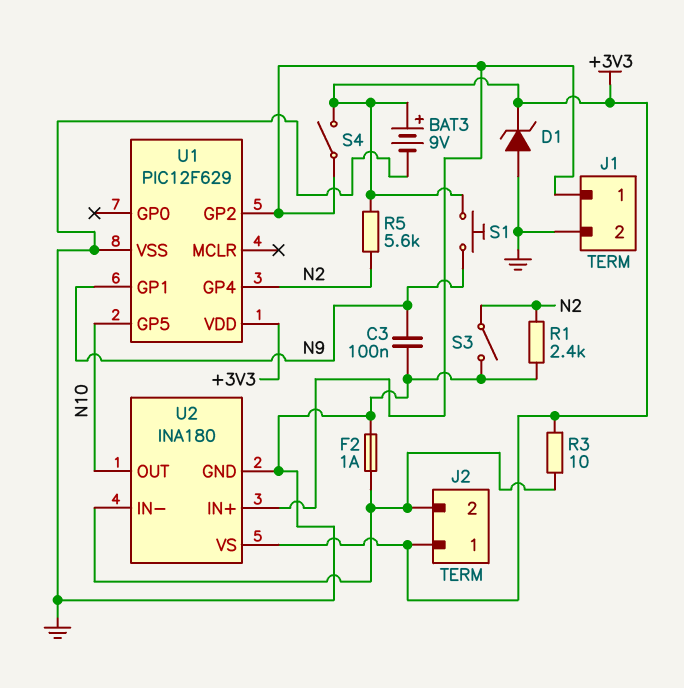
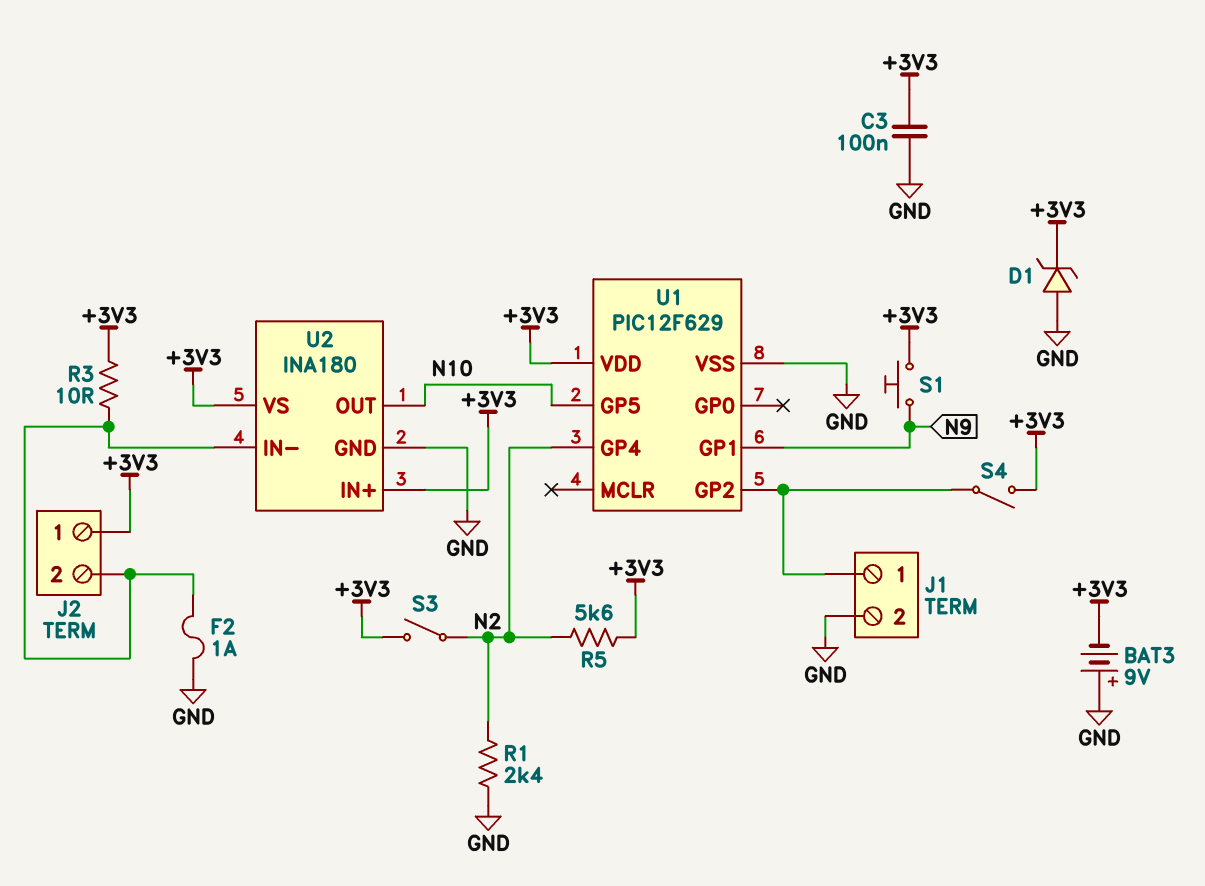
BAT3: 9V (plus +3V3, minus GND) -> 9V (plus GND, minus +3V3)
C3: 100nF (GND, N9) -> 100nF (+3V3, GND)
S3: switch (GND, N2) -> switch (+3V3, N2)
U2 pin IN+: J1/1 -> +3V3

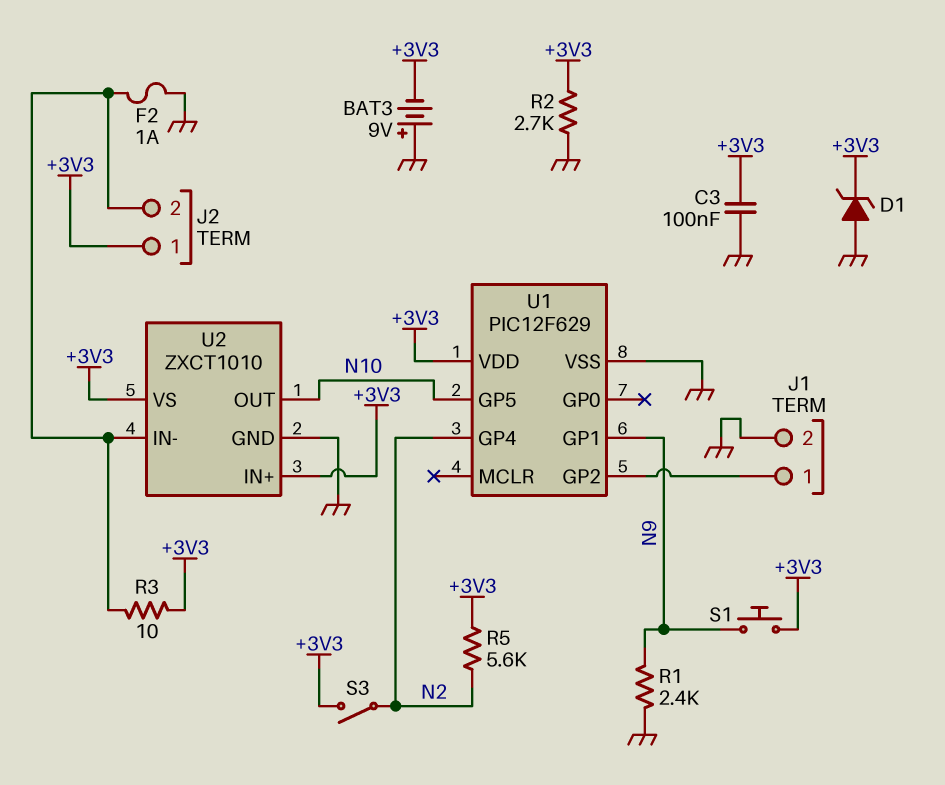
R1: 2.4k (GND, N2) -> 2.4k (GND, N9)
R2: none -> 2.7k (+3V3, GND)
S4: switch (+3V3, J1/1) -> none
U2: INA180 -> ZXCT1010

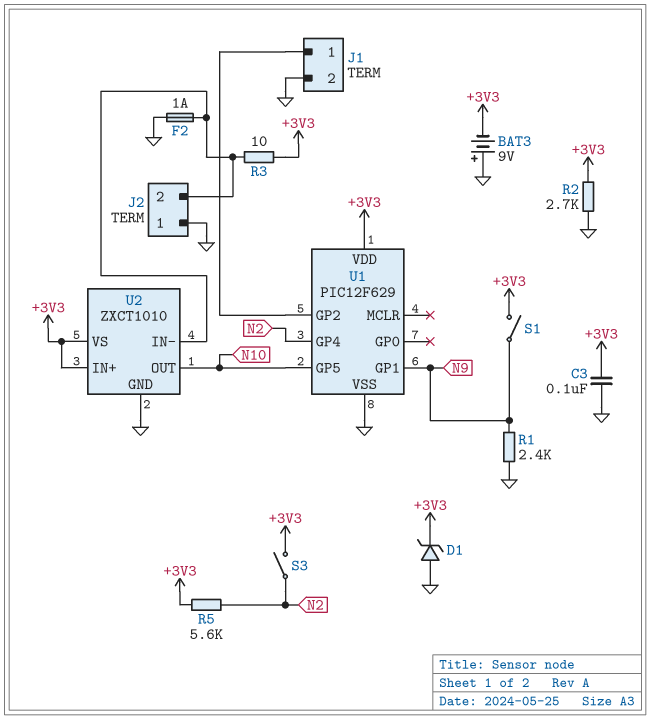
J2 pin 1: +3V3 -> GND
S1: button (+3V3, N9) -> switch (+3V3, N9)

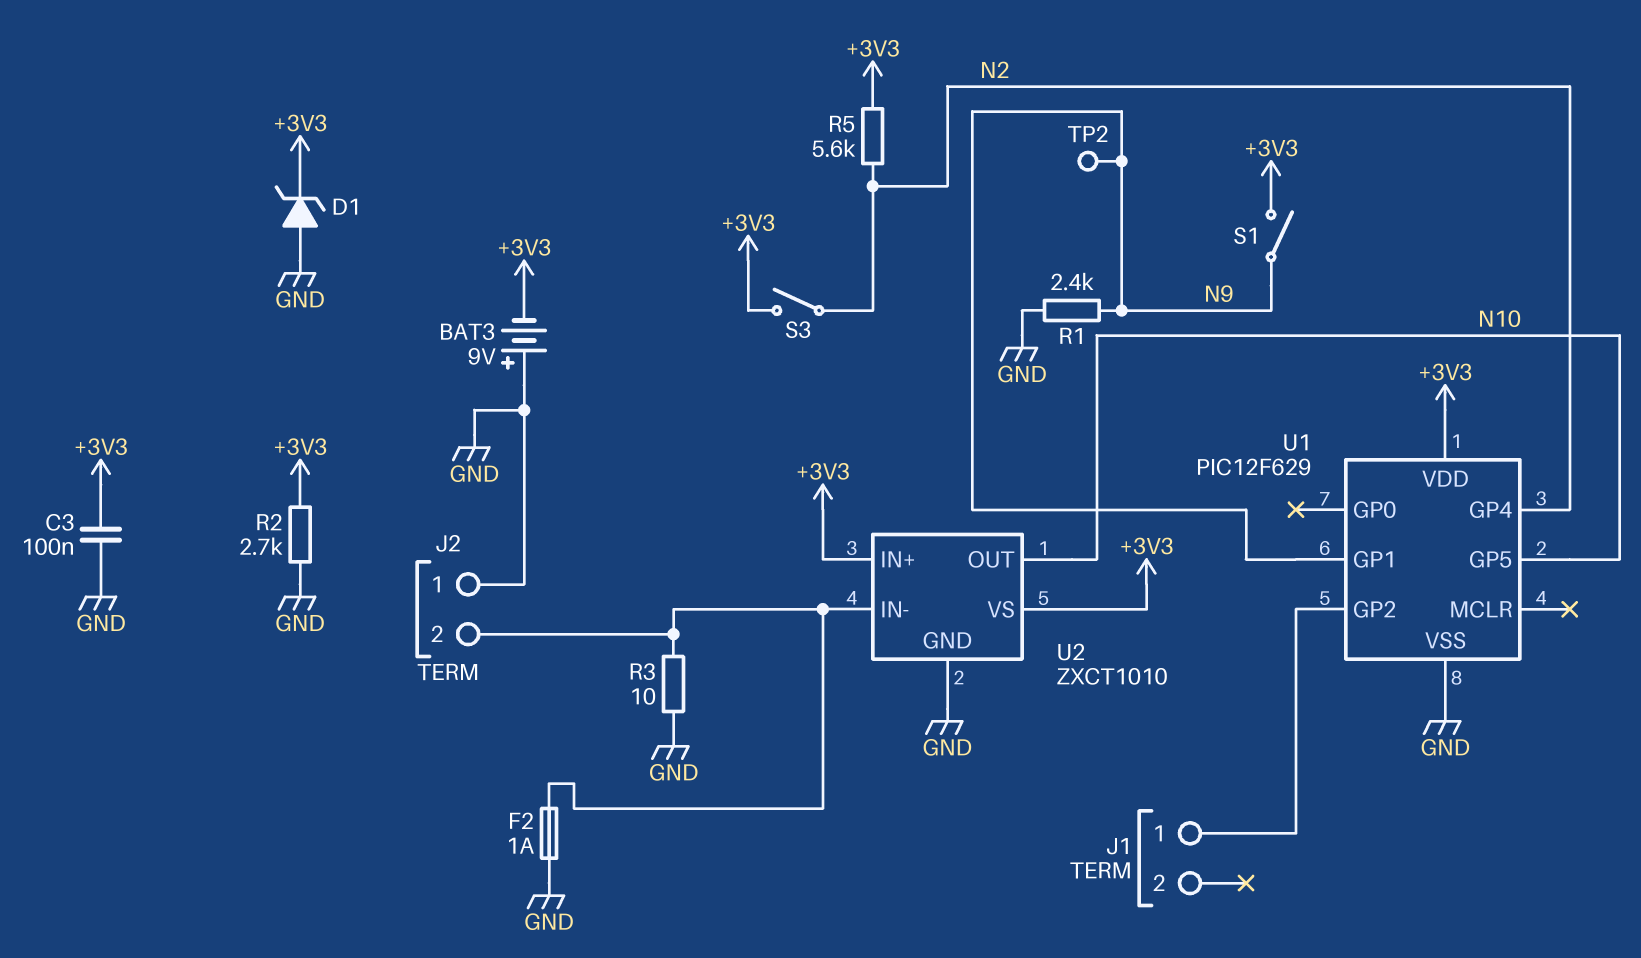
J1 pin 2: GND -> none
R3: 10 (+3V3, J2/2) -> 10 (GND, J2/2)
TP2: none -> test point (N9)

